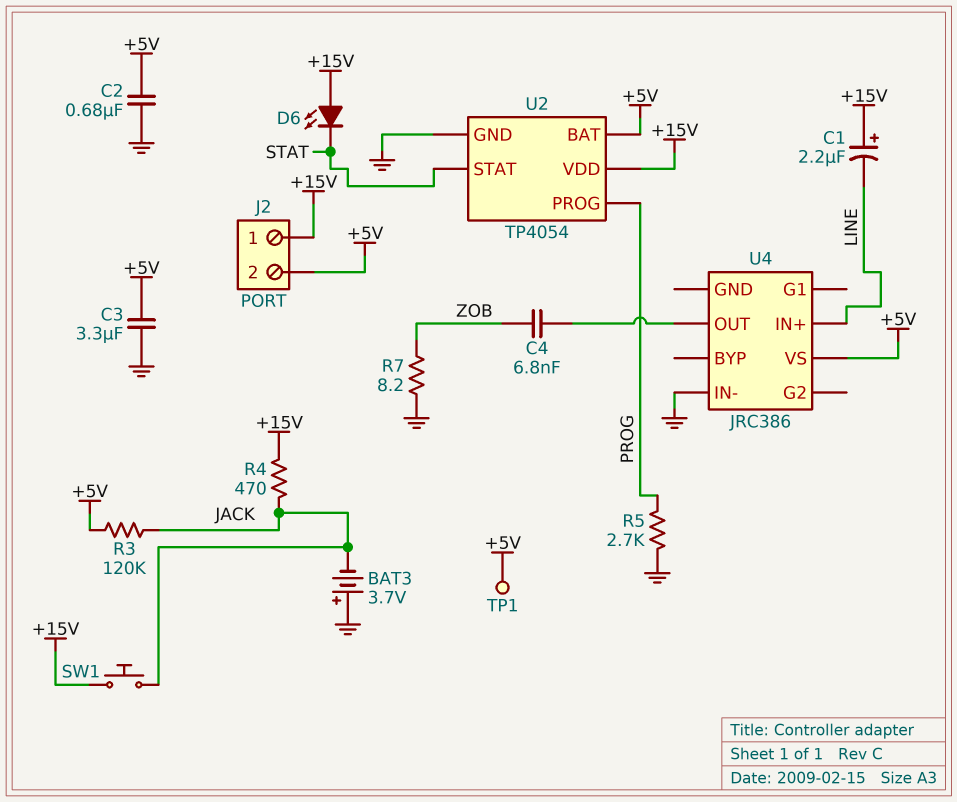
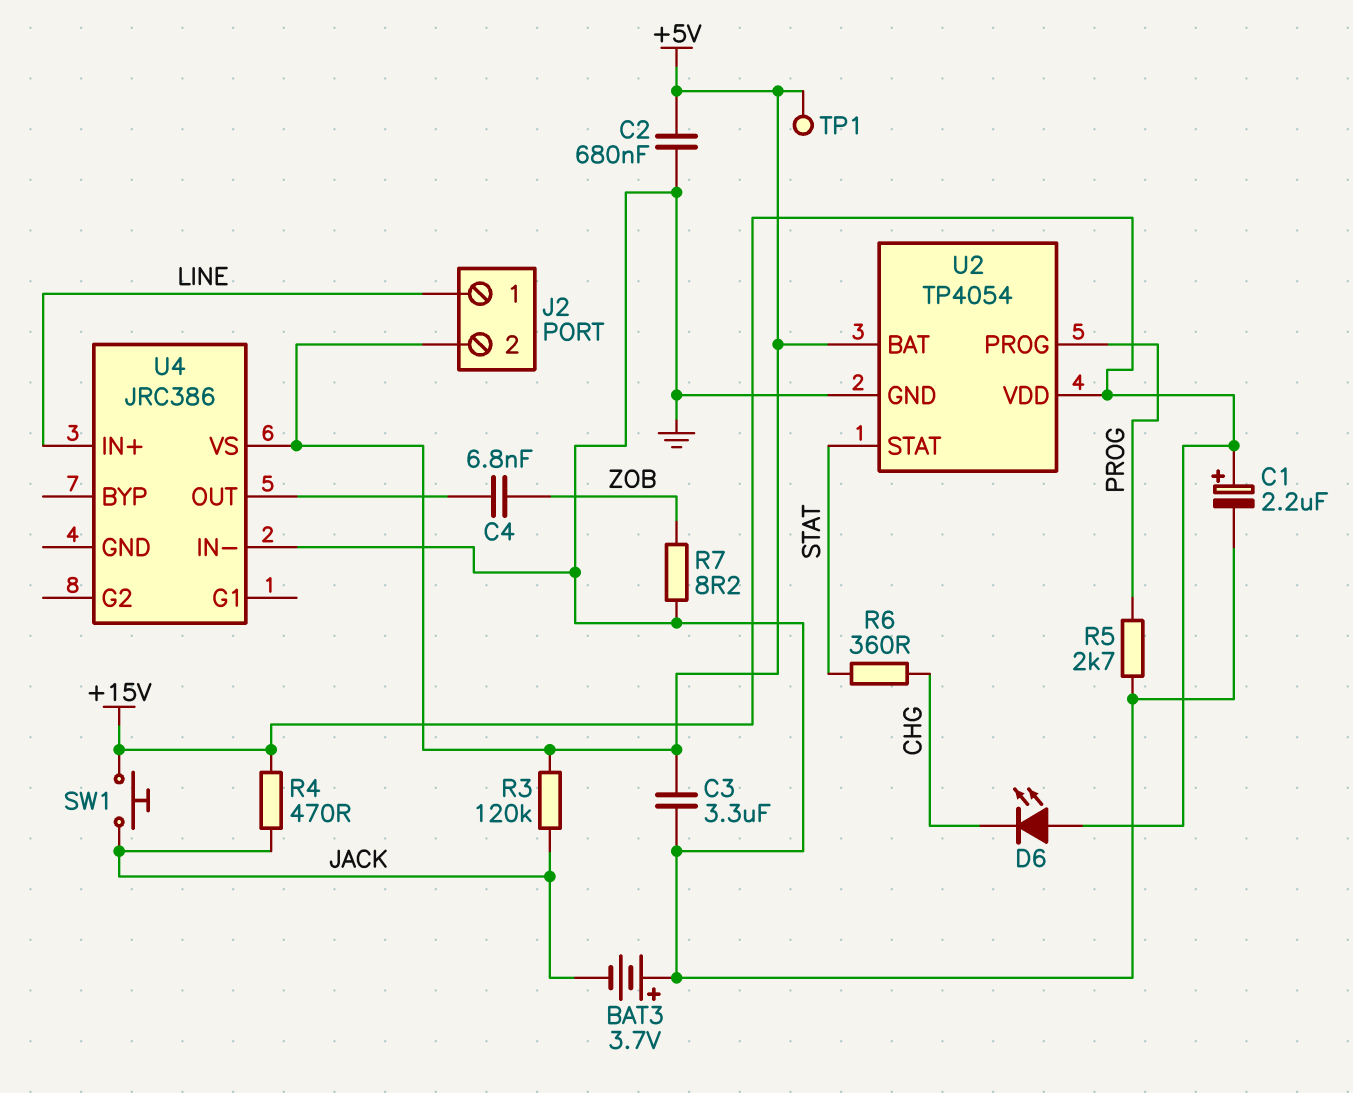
C1: 2.2uF (plus +15V, minus LINE) -> 2.2uF (plus +15V, minus GND)
D6: LED (A +15V, K STAT) -> LED (A +15V, K CHG)
J2 pin 1: +15V -> LINE
R6: none -> 360 (CHG, STAT)

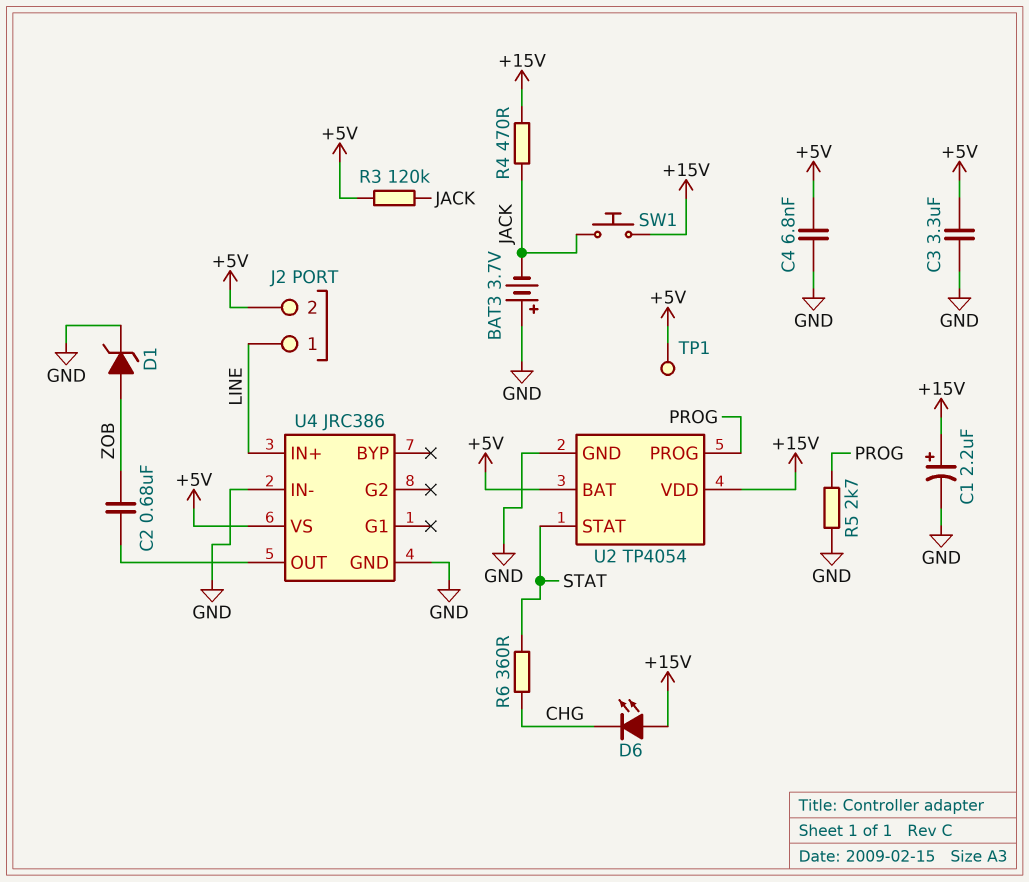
C2: 680nF (+5V, GND) -> 680nF (U4/OUT, ZOB)
C4: 6.8nF (U4/OUT, ZOB) -> 6.8nF (+5V, GND)
D1: none -> zener (A ZOB, K GND)
R7: 8.2 (GND, ZOB) -> none
U4 pin GND: none -> GND

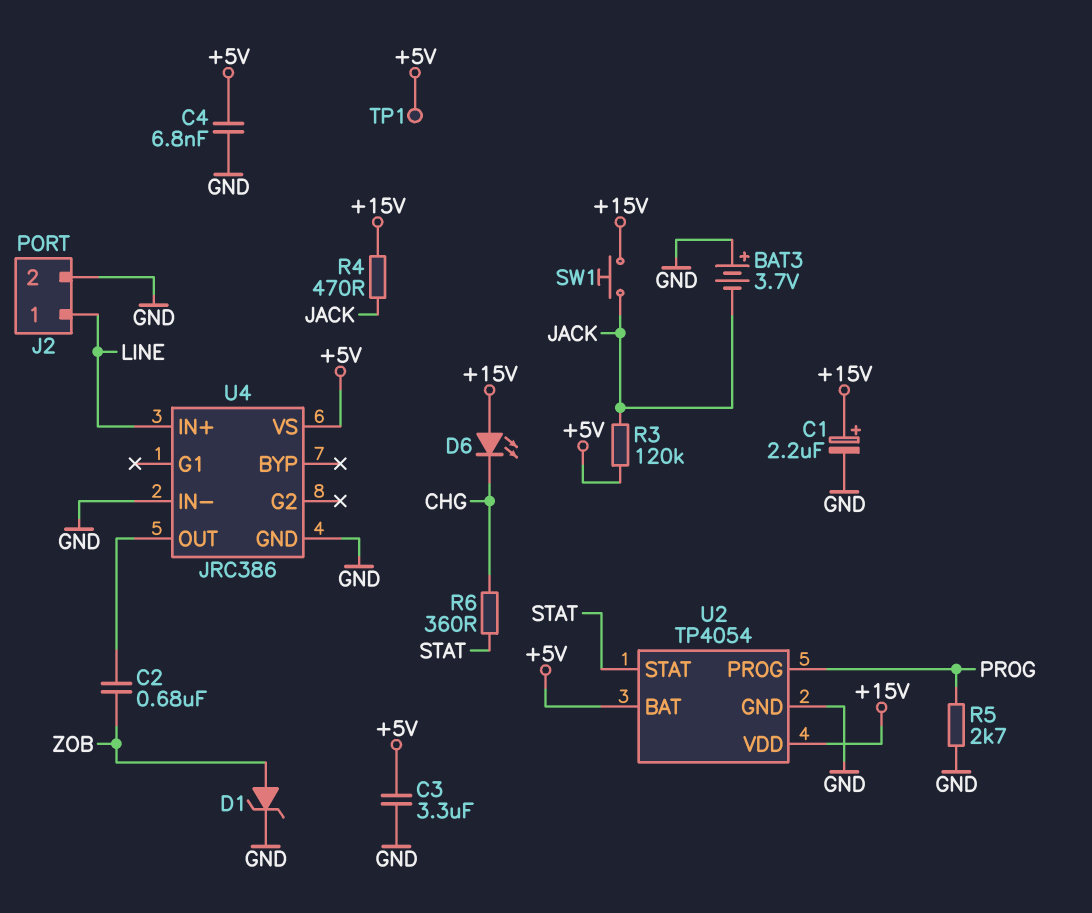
J2 pin 2: +5V -> GND

